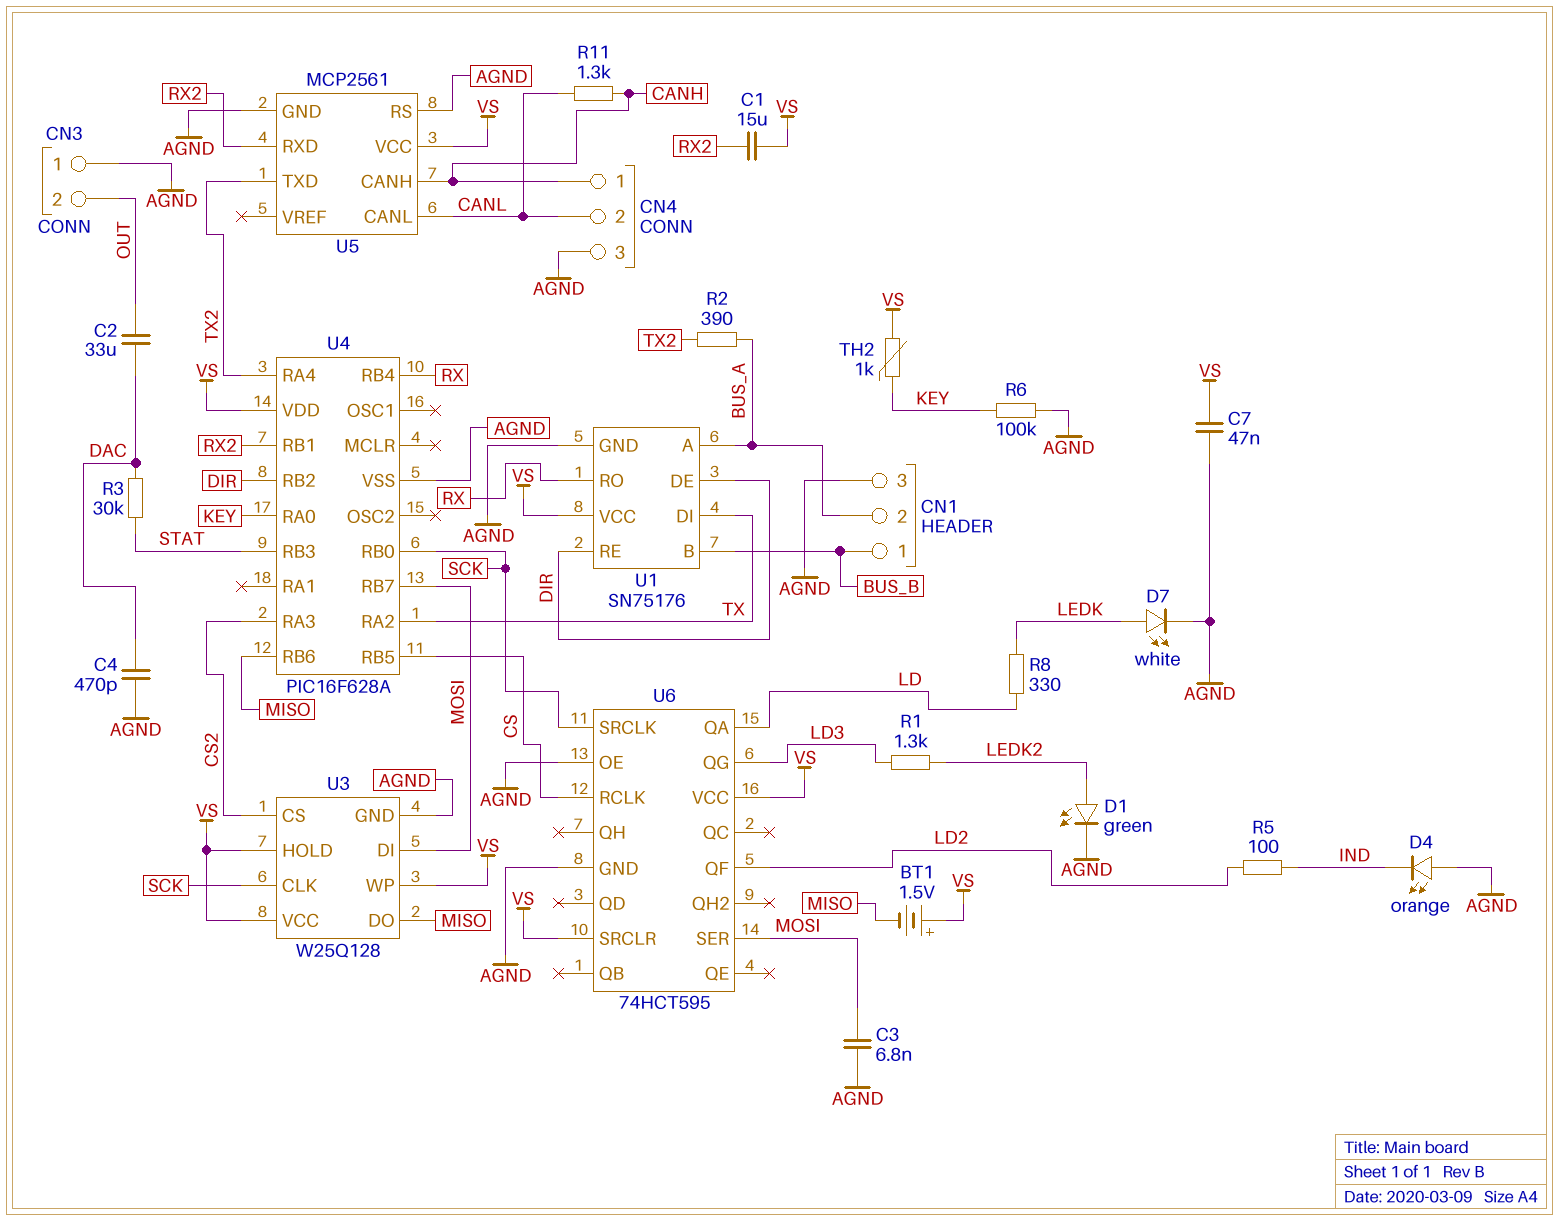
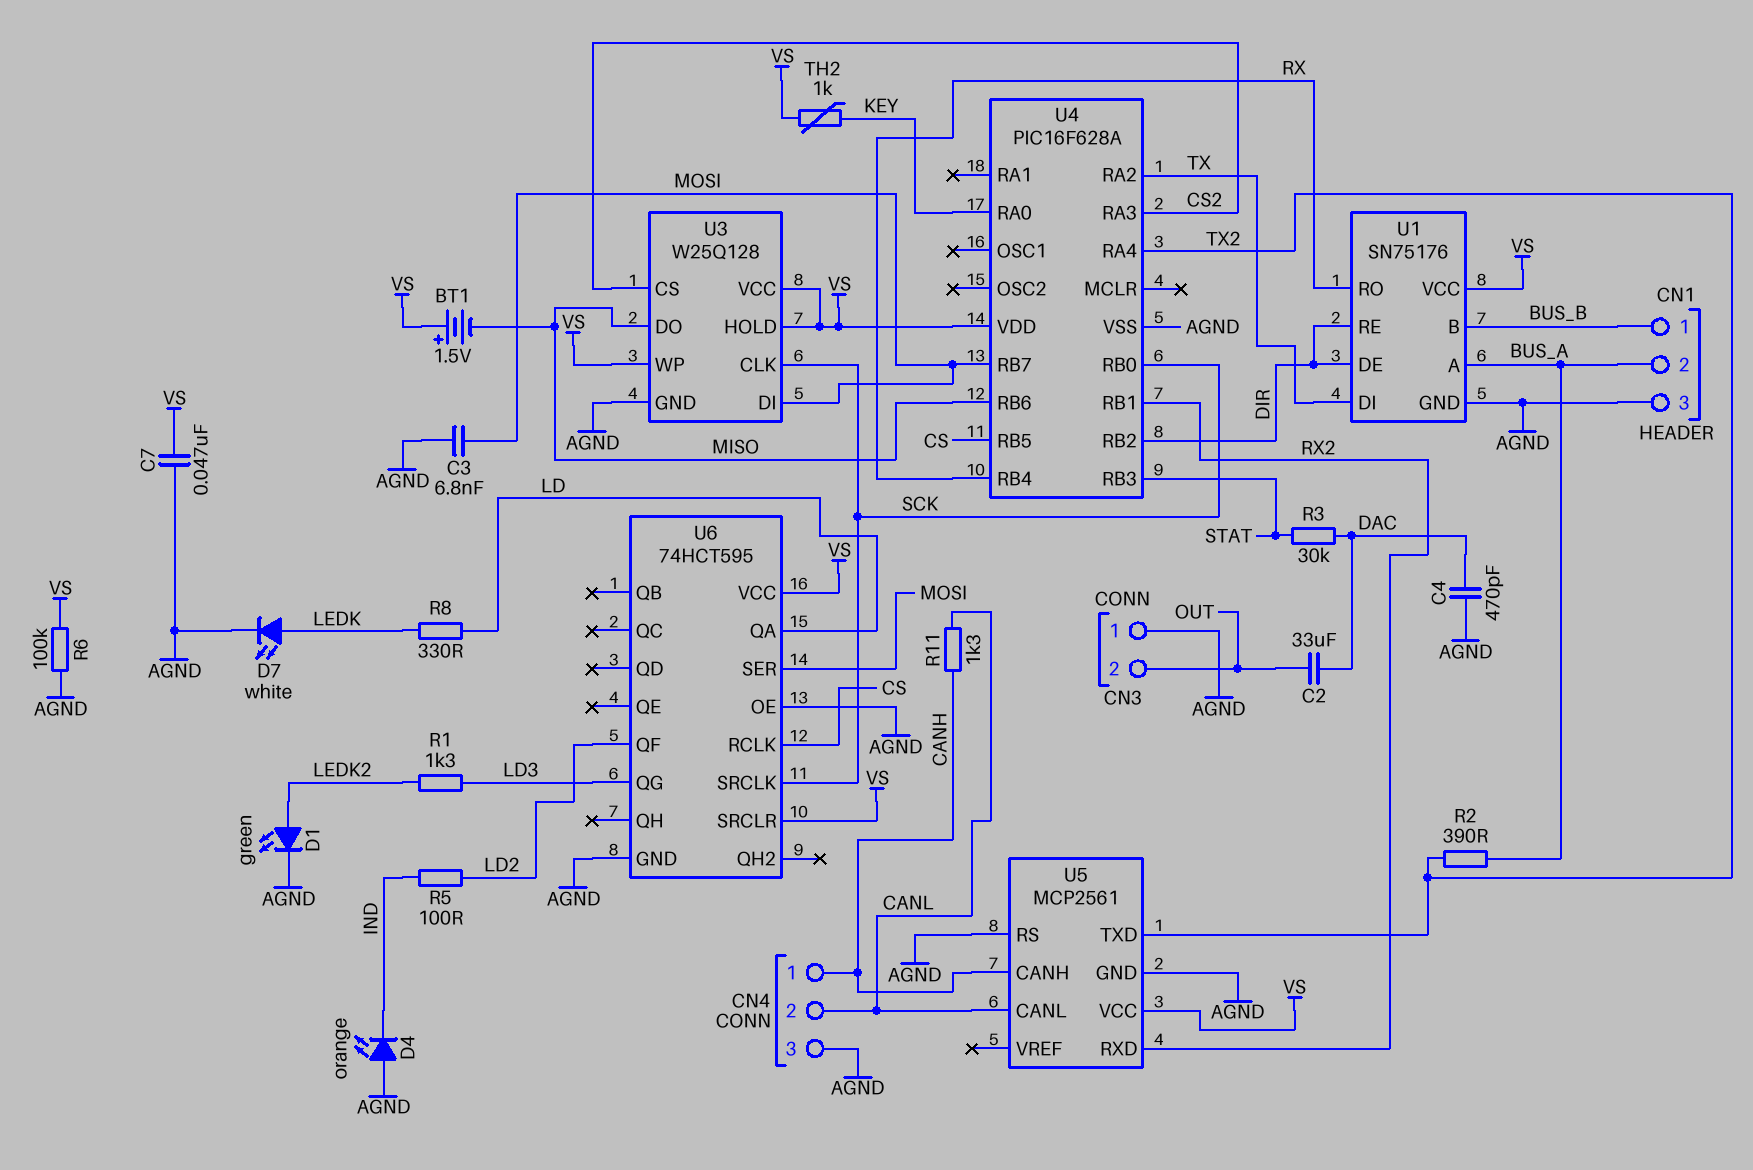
C1: 15uF (RX2, VS) -> none
R6: 100k (AGND, KEY) -> 100k (AGND, VS)

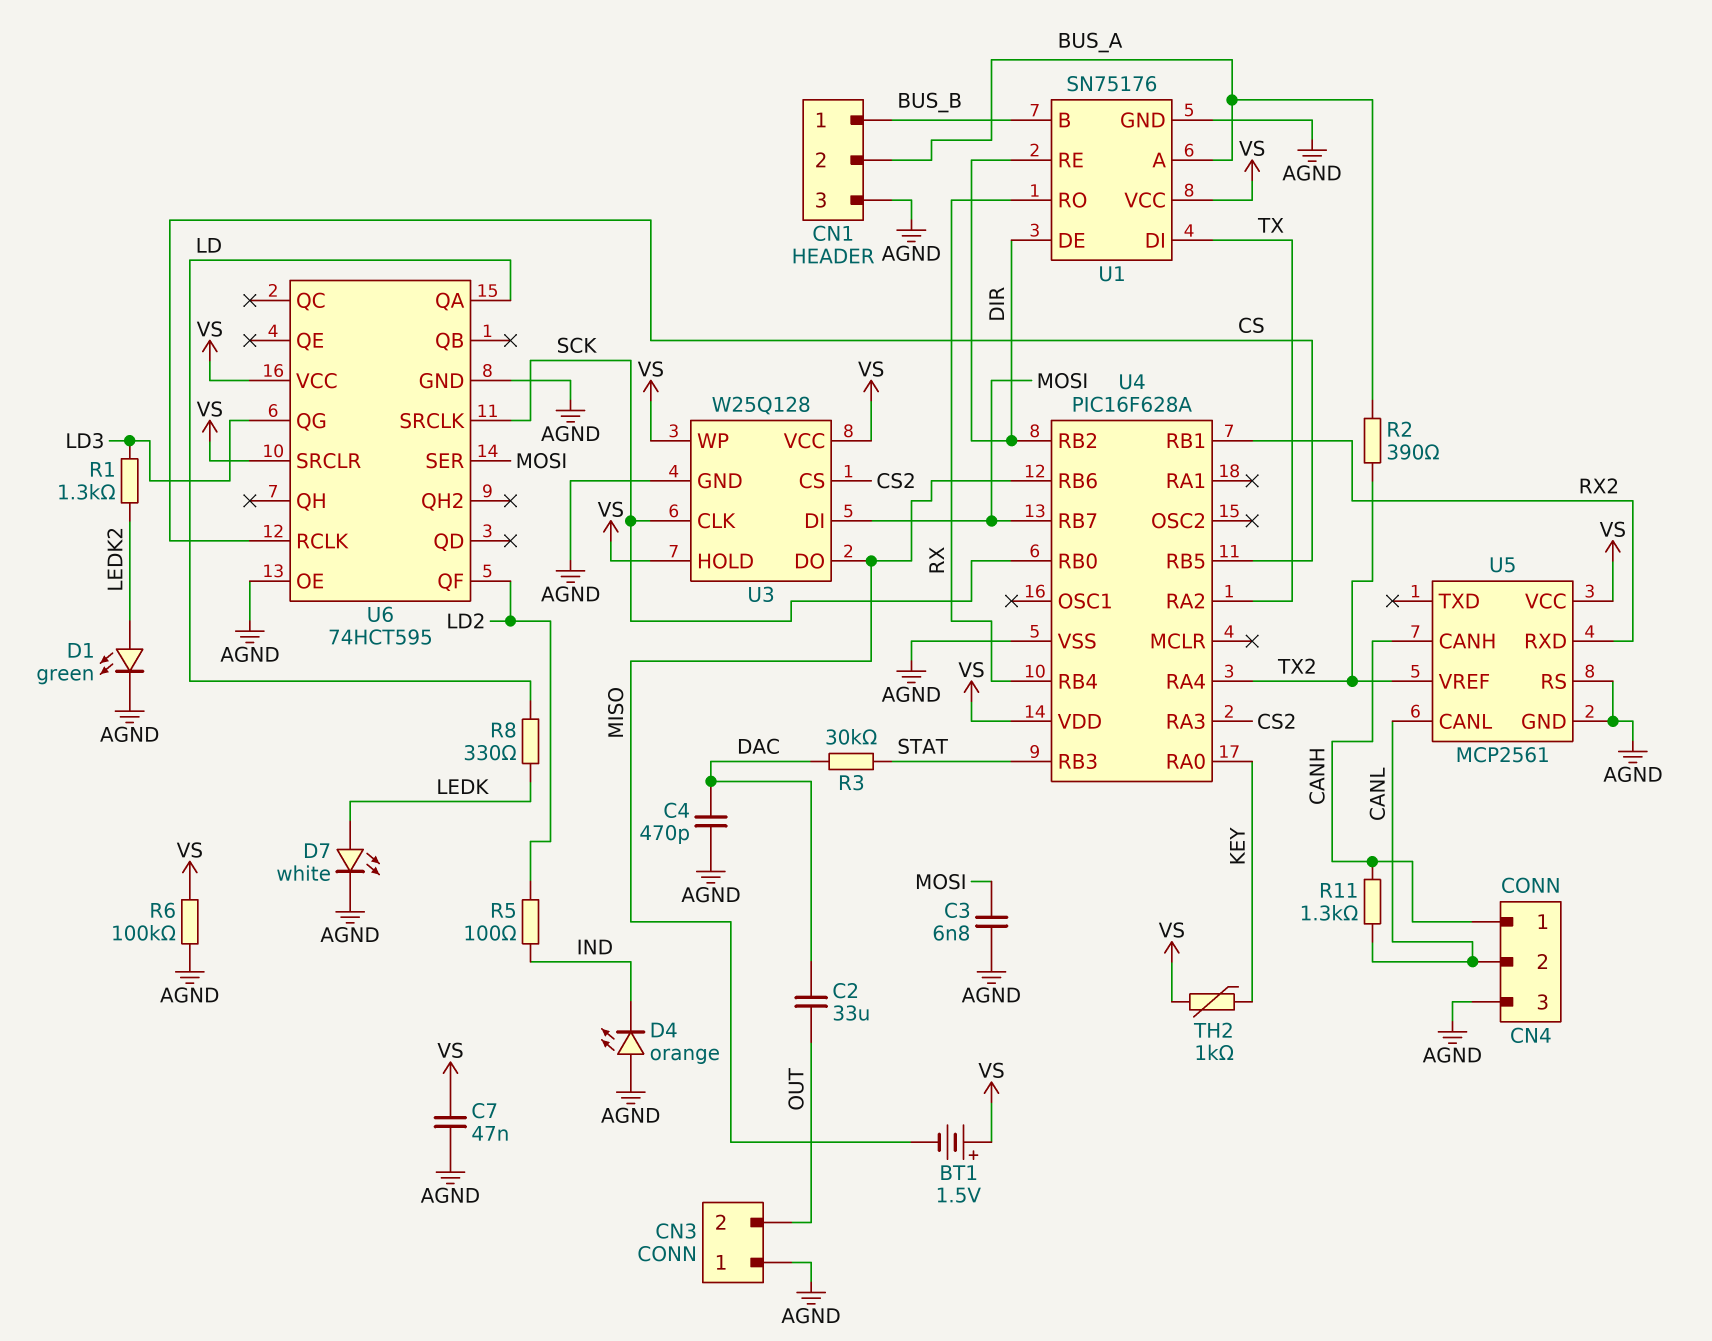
U5 pin TXD: TX2 -> none
U5 pin VREF: none -> TX2

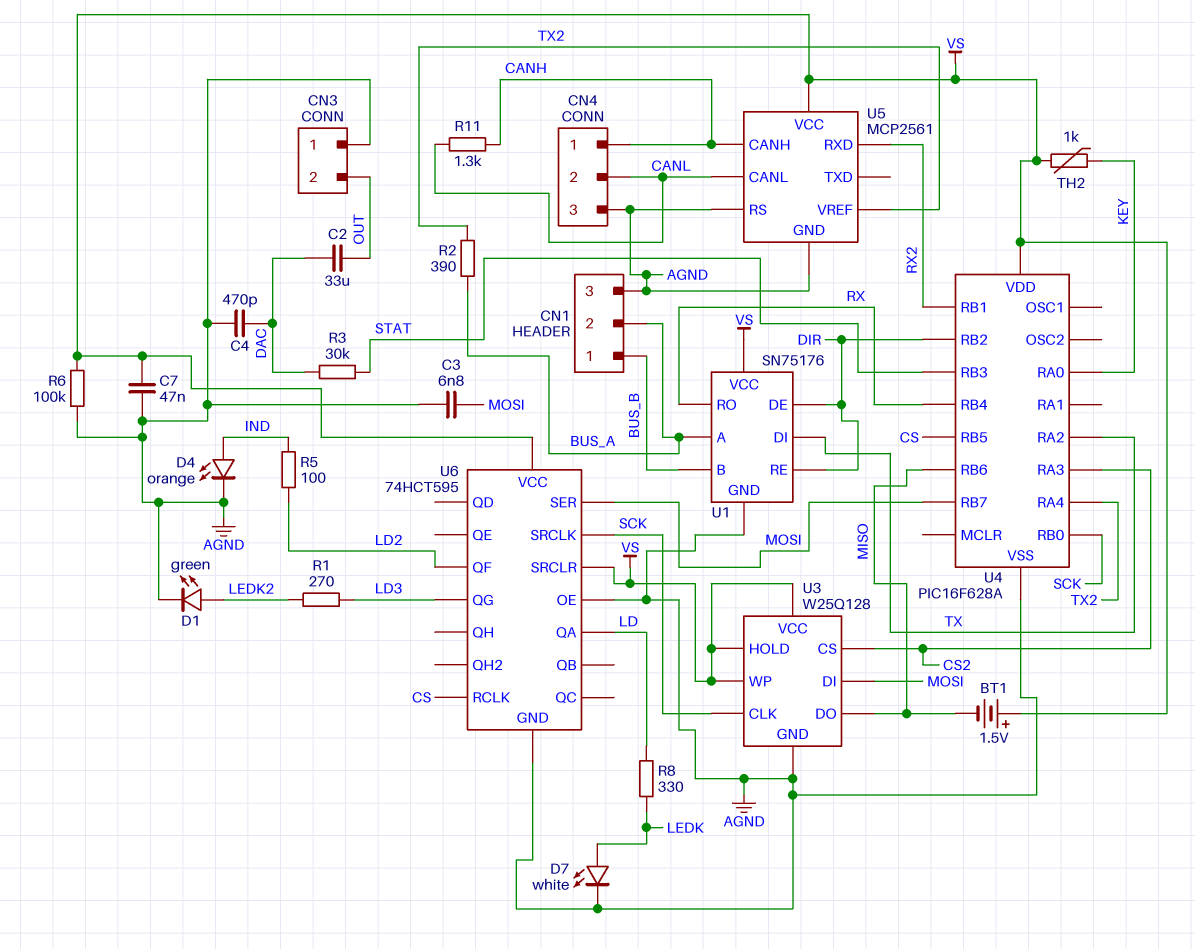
D4: LED orange (A AGND, K IND) -> LED orange (A IND, K AGND)
R1: 1.3k (LD3, LEDK2) -> 270 (LD3, LEDK2)

